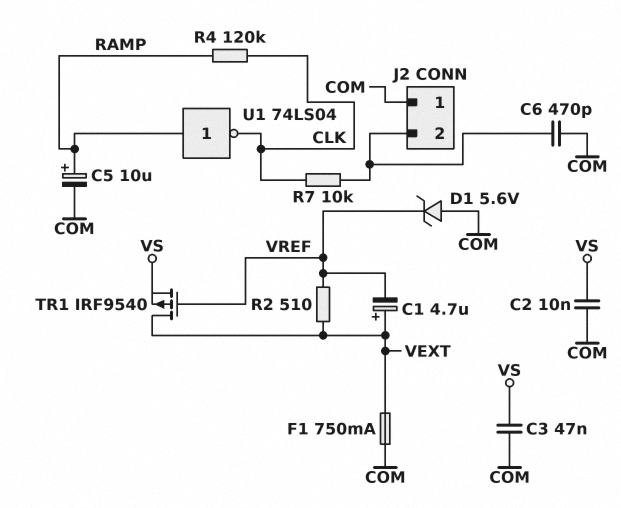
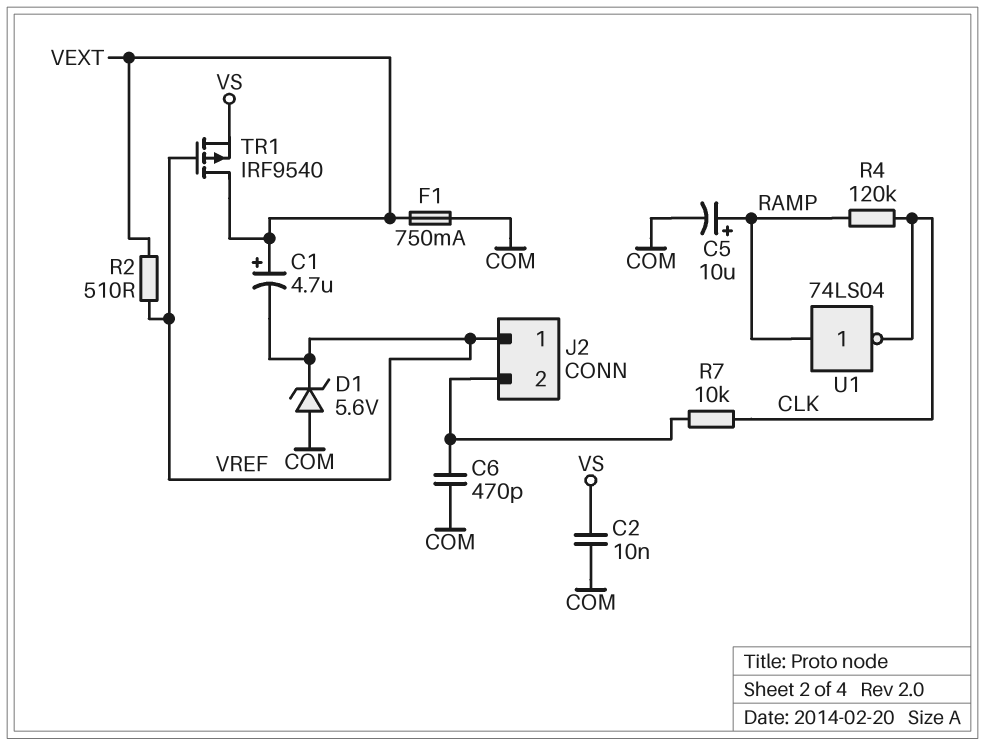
C3: 47nF (COM, VS) -> none
J2 pin 1: COM -> VREF

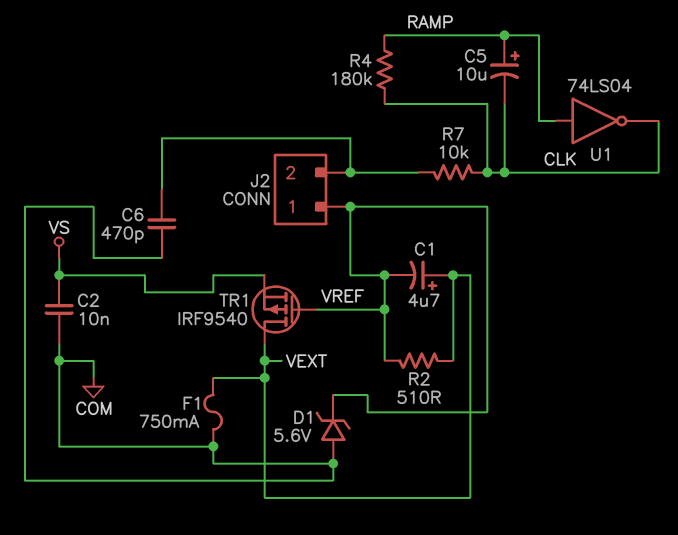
C5: 10uF (plus RAMP, minus COM) -> 10uF (plus RAMP, minus CLK)
R4: 120k (CLK, RAMP) -> 180k (CLK, RAMP)

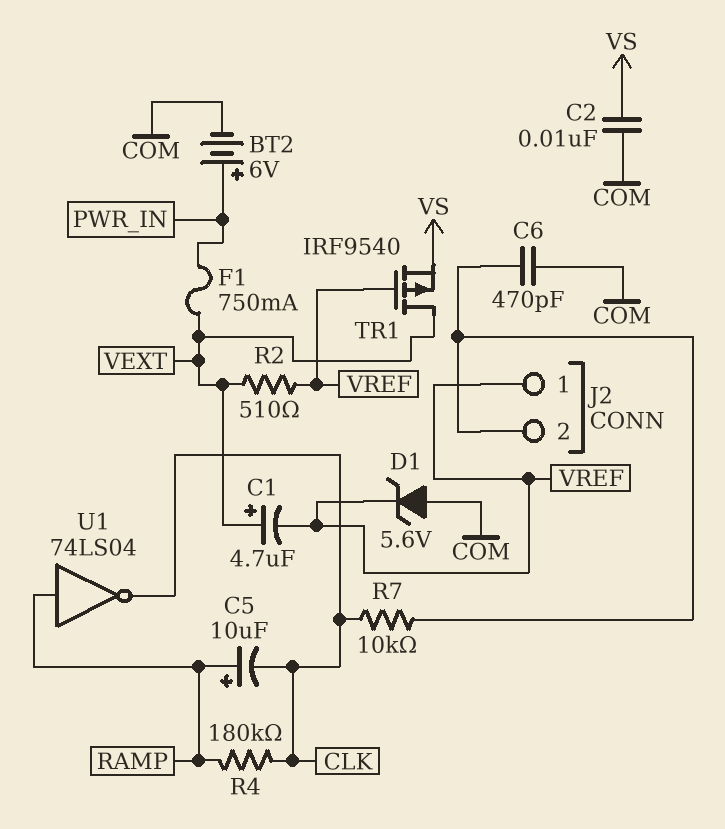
BT2: none -> 6V (plus PWR_IN, minus COM)
F1: 750mA (COM, VEXT) -> 750mA (PWR_IN, VEXT)

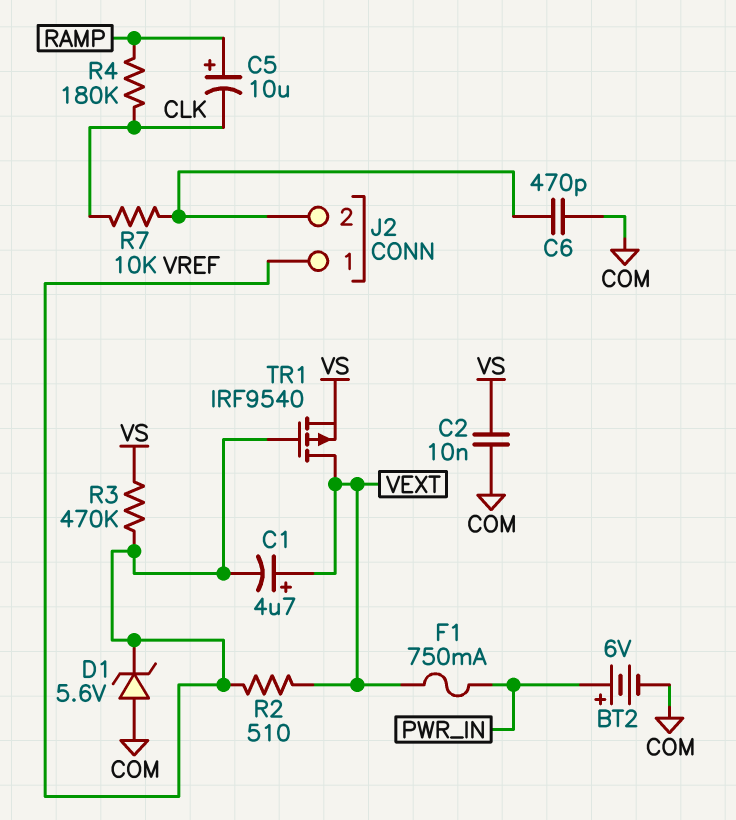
R3: none -> 470k (VREF, VS)
U1: NOT 74LS04 (in RAMP, out CLK) -> none

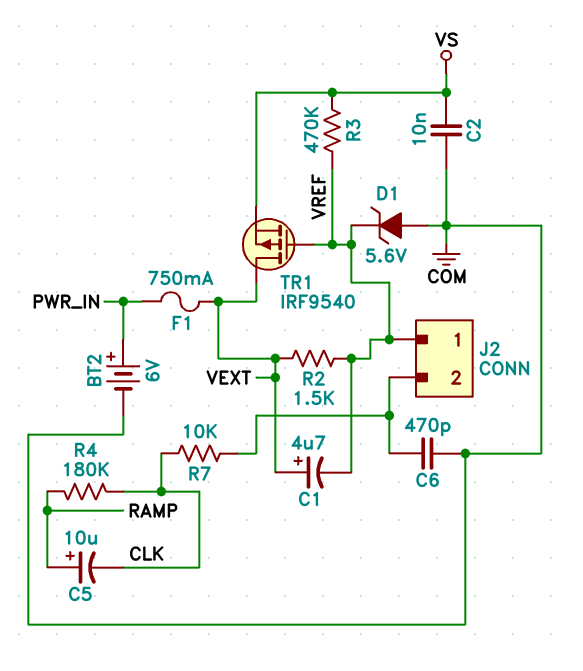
R2: 510 (VEXT, VREF) -> 1.5k (VEXT, VREF)

